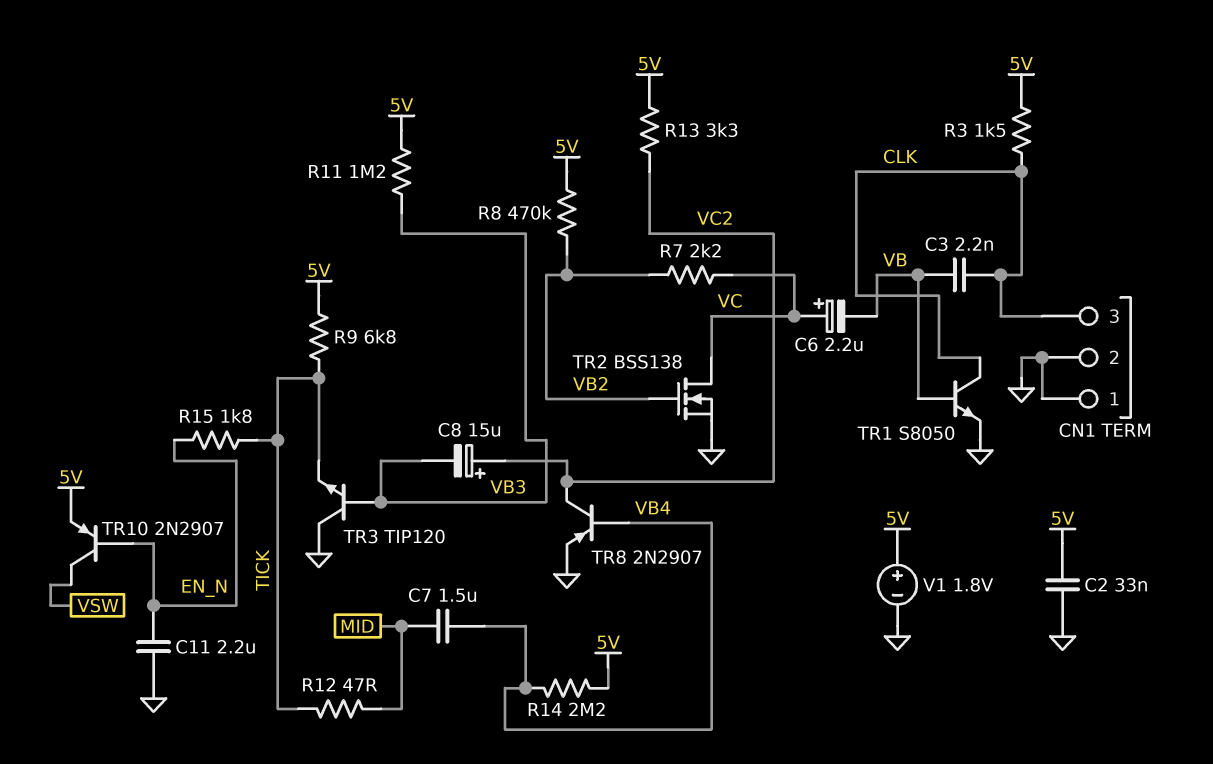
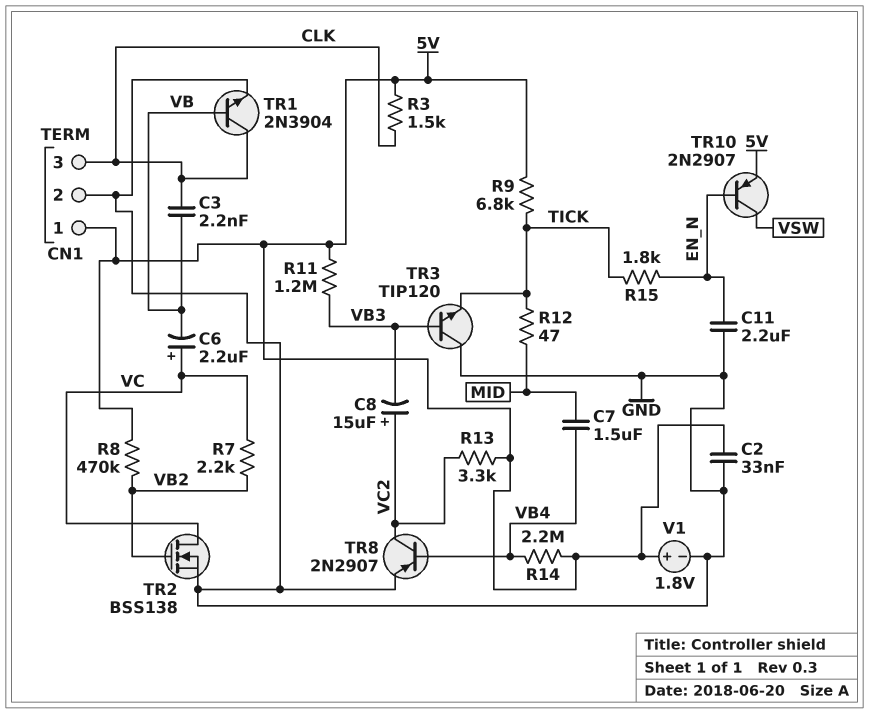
CN1 pin 1: GND -> 5V
TR1: NPN S8050 (B VB, C CLK, E GND) -> NPN 2N3904 (B VB, C CLK, E GND)

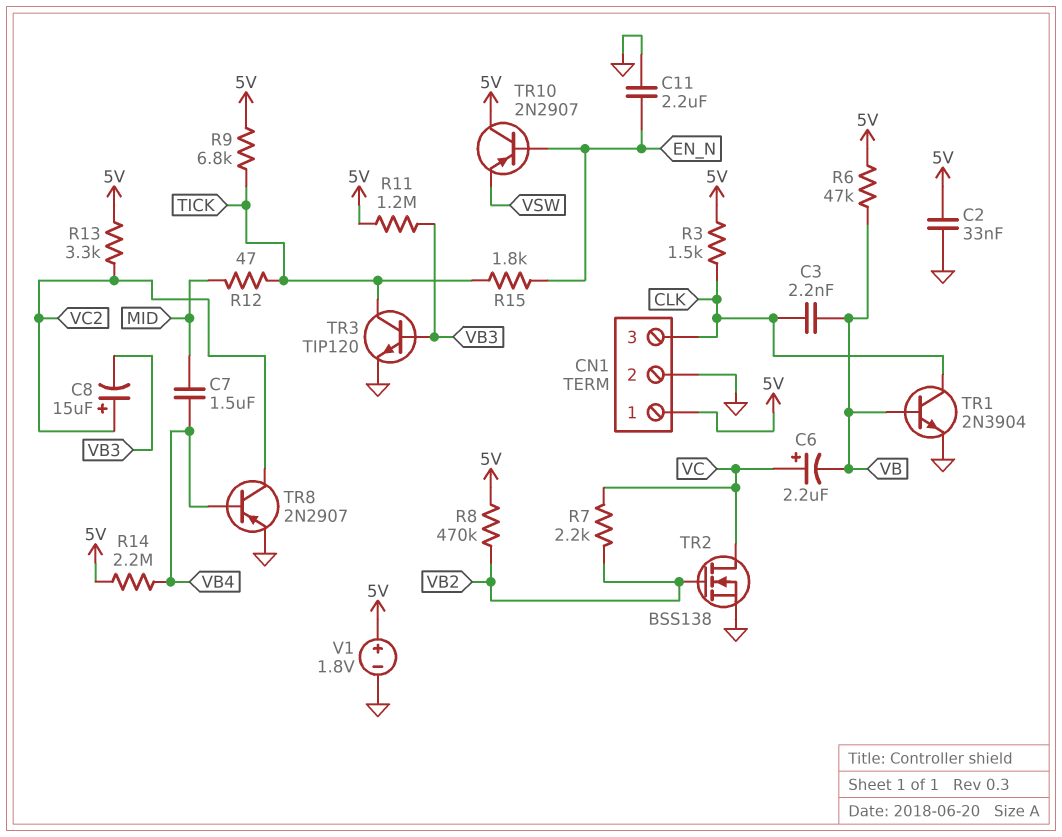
R6: none -> 47k (5V, VB)
TR3: NPN TIP120 (B VB3, C GND, E TICK) -> NPN TIP120 (B VB3, C TICK, E GND)
TR10: PNP 2N2907 (B EN_N, C VSW, E 5V) -> PNP 2N2907 (B EN_N, C 5V, E VSW)

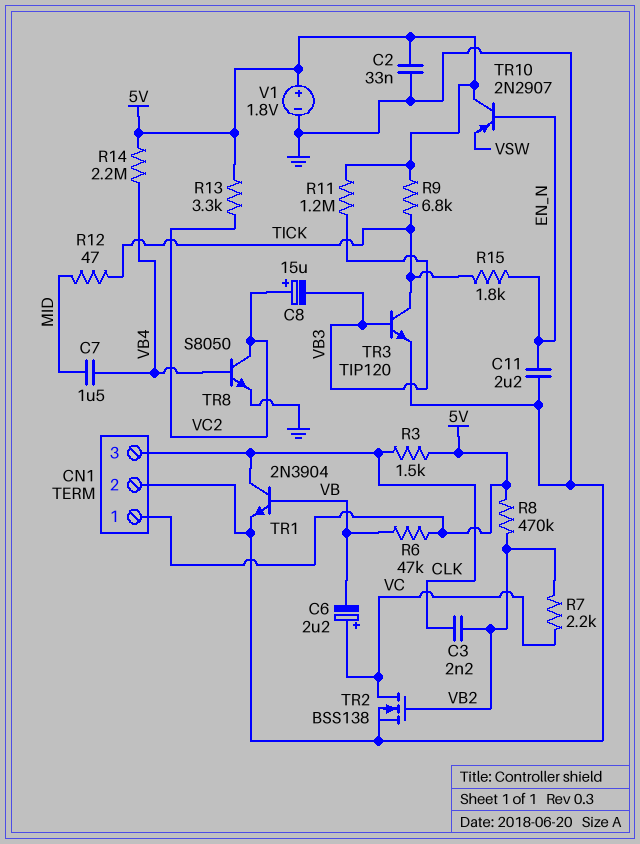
C3: 2.2nF (CLK, VB) -> 2.2nF (CLK, VB2)
TR8: PNP 2N2907 (B VB4, C VC2, E GND) -> NPN S8050 (B VB4, C VC2, E GND)

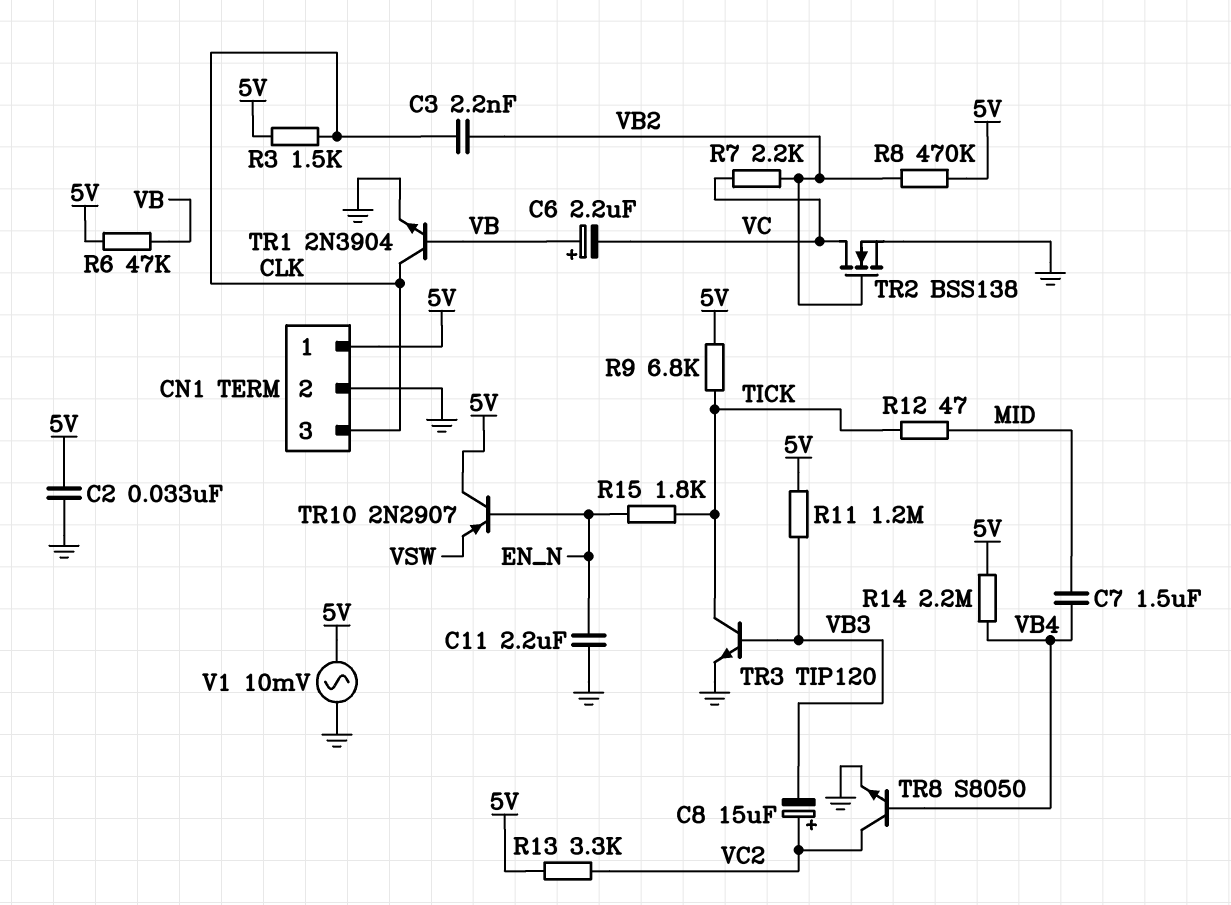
C6: 2.2uF (plus VC, minus VB) -> 2.2uF (plus VB, minus VC)
V1: 1.8V (plus 5V, minus GND) -> AC 10mV (5V, GND)

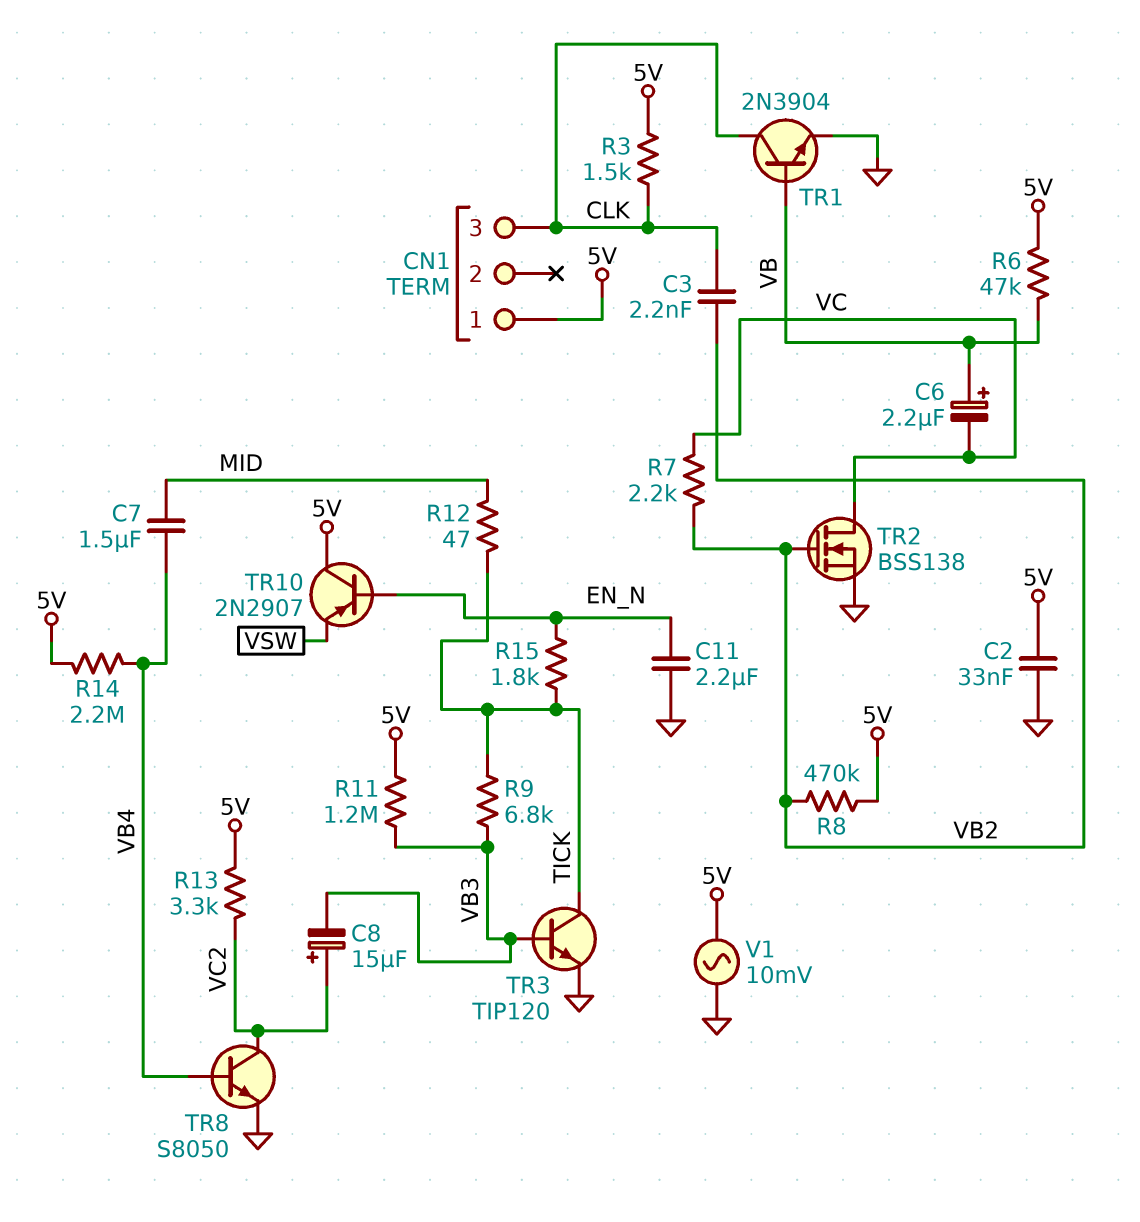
CN1 pin 2: GND -> none
R9: 6.8k (5V, TICK) -> 6.8k (TICK, VB3)

